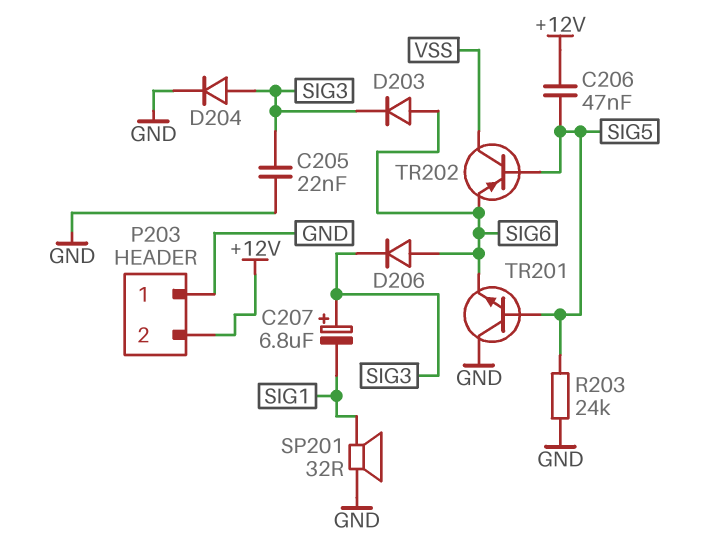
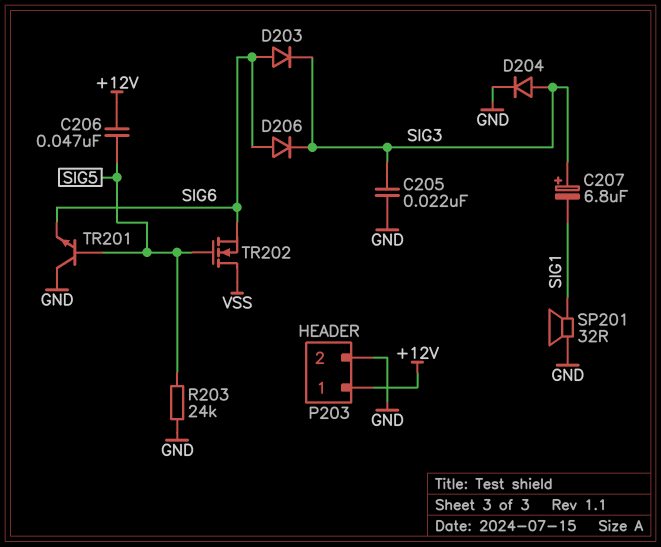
P203 pin 1: GND -> +12V
P203 pin 2: +12V -> GND
TR202: PNP (B SIG5, C VSS, E SIG6) -> NMOS (G SIG5, D VSS, S SIG6)

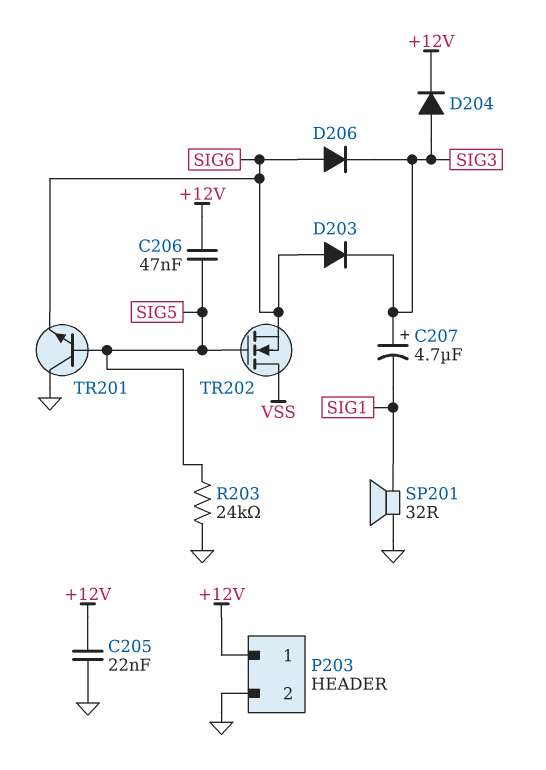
C205: 22nF (GND, SIG3) -> 22nF (+12V, GND)
C207: 6.8uF (plus SIG3, minus SIG1) -> 4.7uF (plus SIG3, minus SIG1)
D204: diode (A SIG3, K GND) -> diode (A SIG3, K +12V)

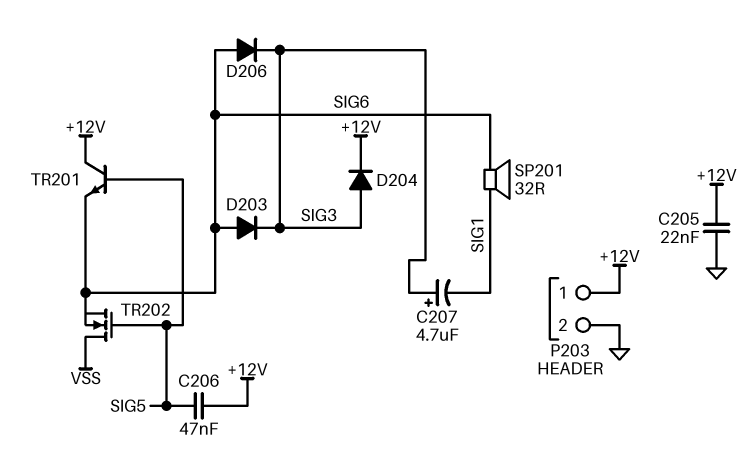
R203: 24k (GND, SIG5) -> none
SP201: speaker 32R (GND, SIG1) -> speaker 32R (SIG1, SIG6)
TR201: NPN (B SIG5, C GND, E SIG6) -> NPN (B SIG5, C +12V, E SIG6)

